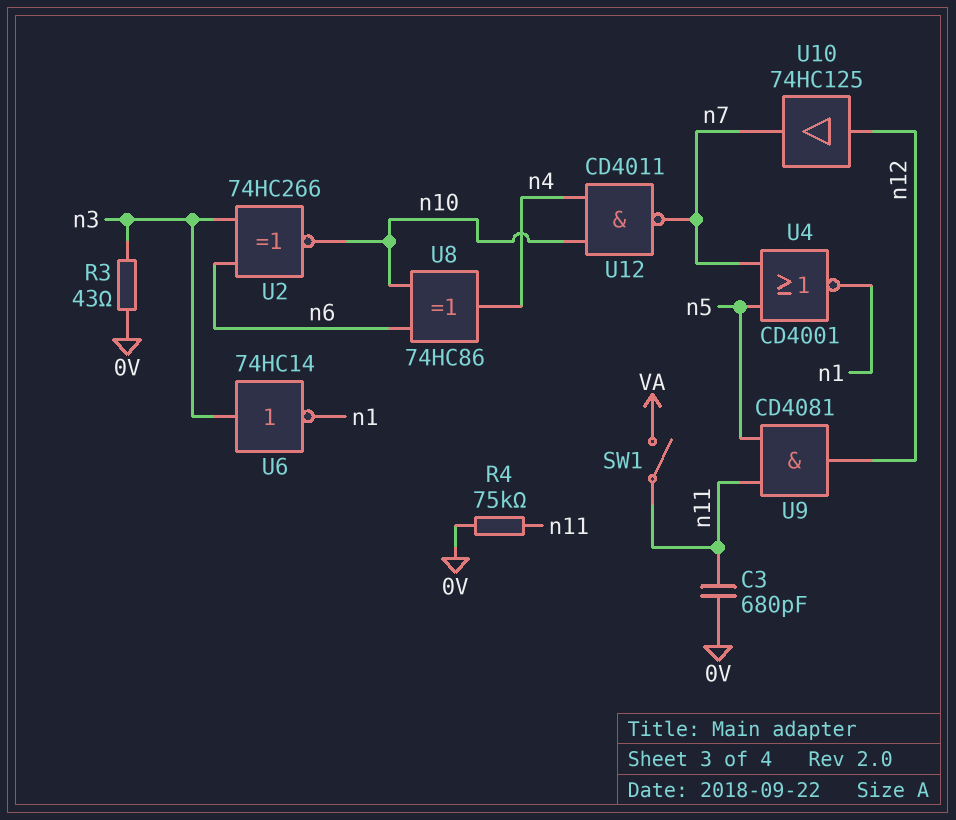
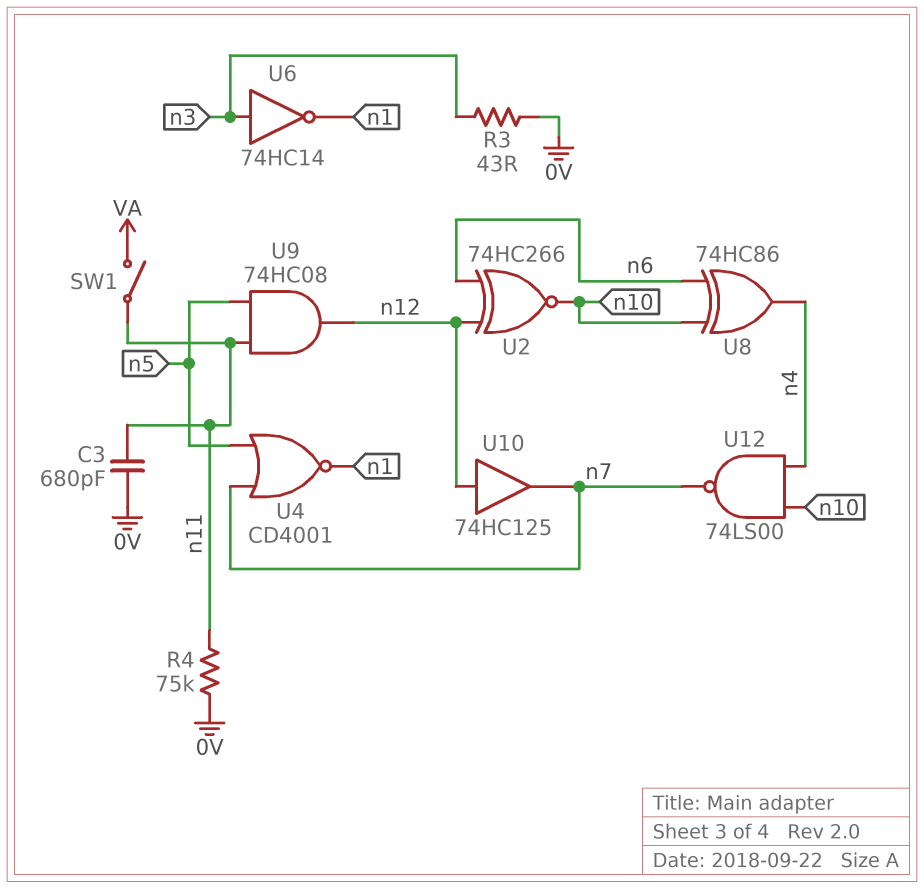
U2: XNOR 74HC266 (in n3, in n6, out n10) -> XNOR 74HC266 (in n6, in n12, out n10)
U9: AND CD4081 (in n5, in n11, out n12) -> AND 74HC08 (in n5, in n11, out n12)
U12: NAND CD4011 (in n4, in n10, out n7) -> NAND 74LS00 (in n4, in n10, out n7)

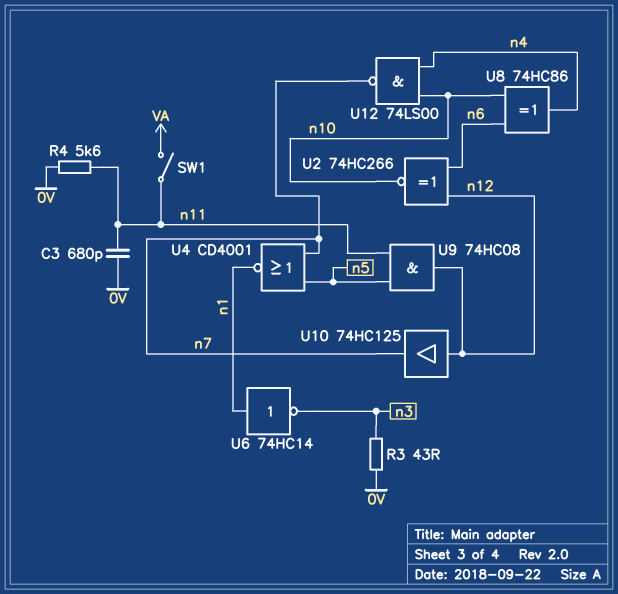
R4: 75k (0V, n11) -> 5.6k (0V, n11)
U6: NOT 74HC14 (in n3, out n1) -> NOT 74HC14 (in n1, out n3)

